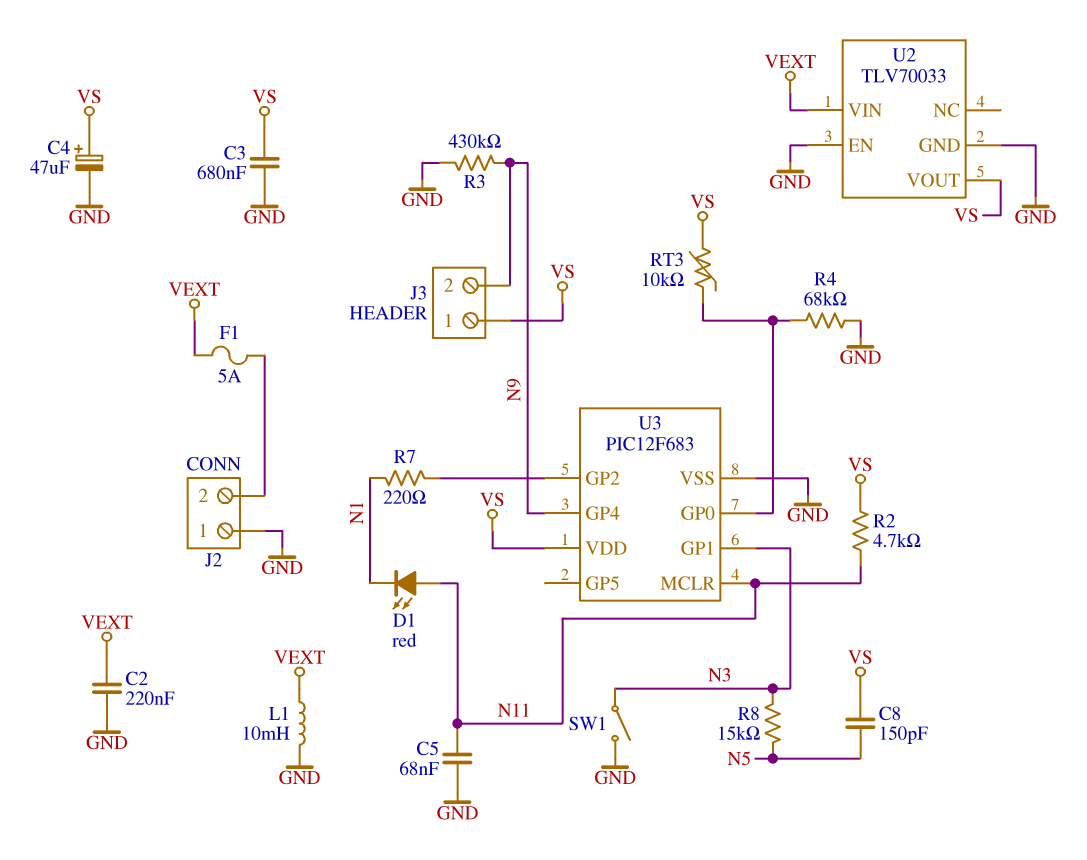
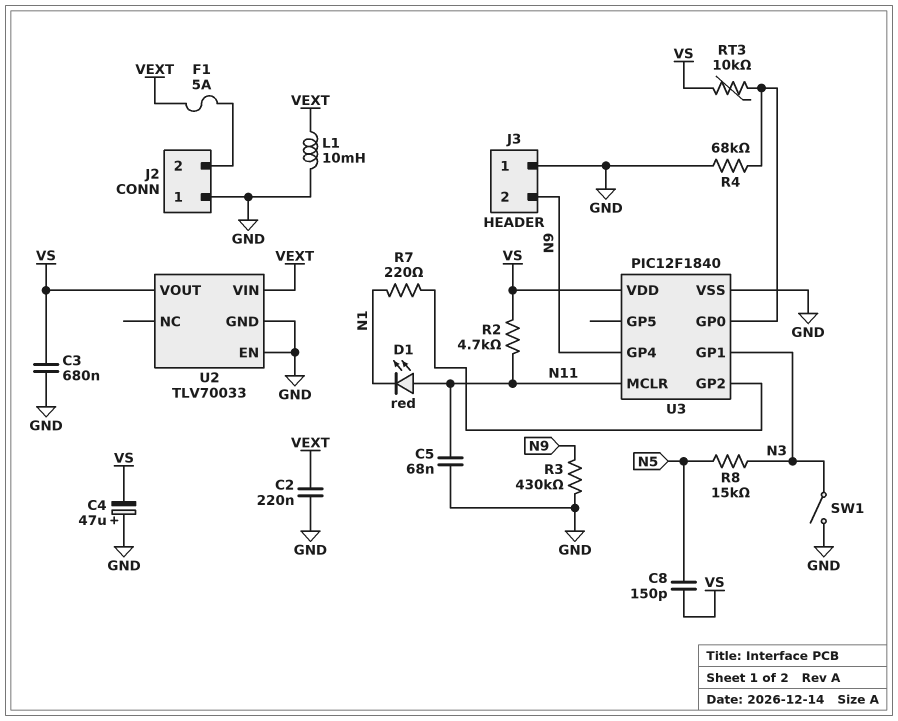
C4: 47uF (plus VS, minus GND) -> 47uF (plus GND, minus VS)
J3 pin 1: VS -> GND
U3: PIC12F683 -> PIC12F1840

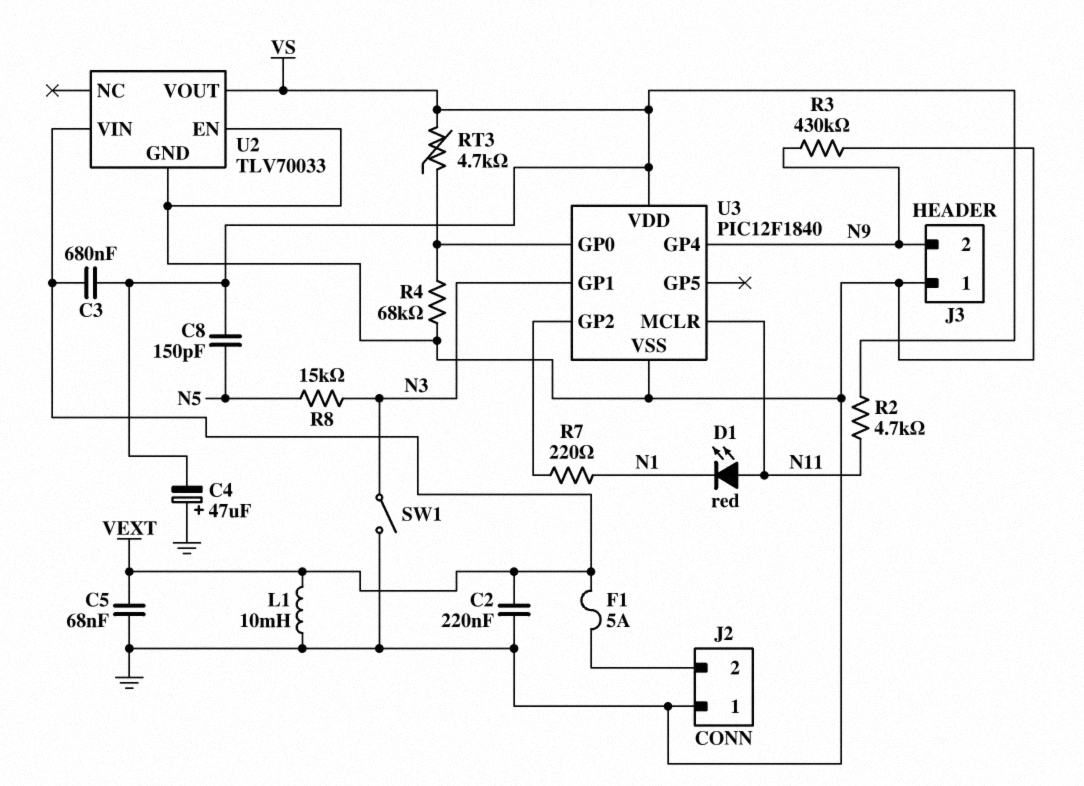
C3: 680nF (GND, VS) -> 680nF (VEXT, VS)
C5: 68nF (GND, N11) -> 68nF (GND, VEXT)
RT3: 10k (U3/GP0, VS) -> 4.7k (U3/GP0, VS)

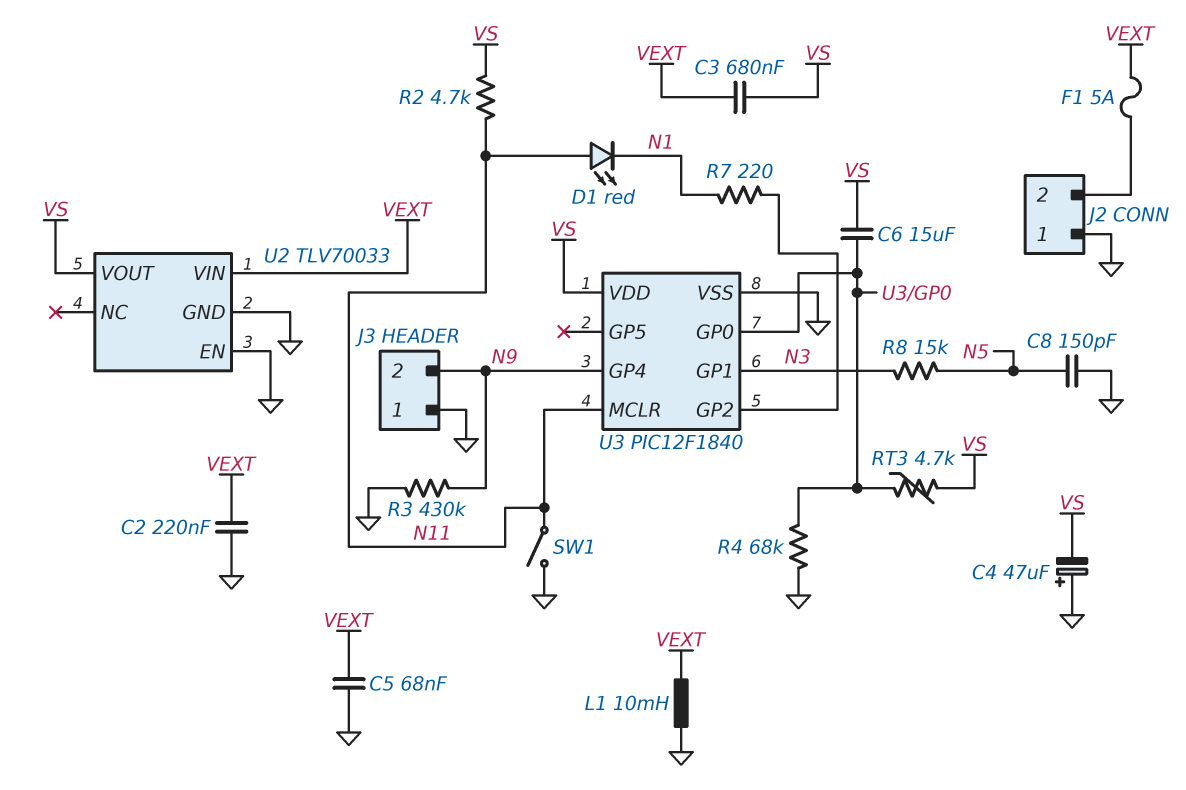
C6: none -> 15uF (U3/GP0, VS)
C8: 150pF (N5, VS) -> 150pF (GND, N5)
SW1: switch (GND, N3) -> switch (GND, N11)

